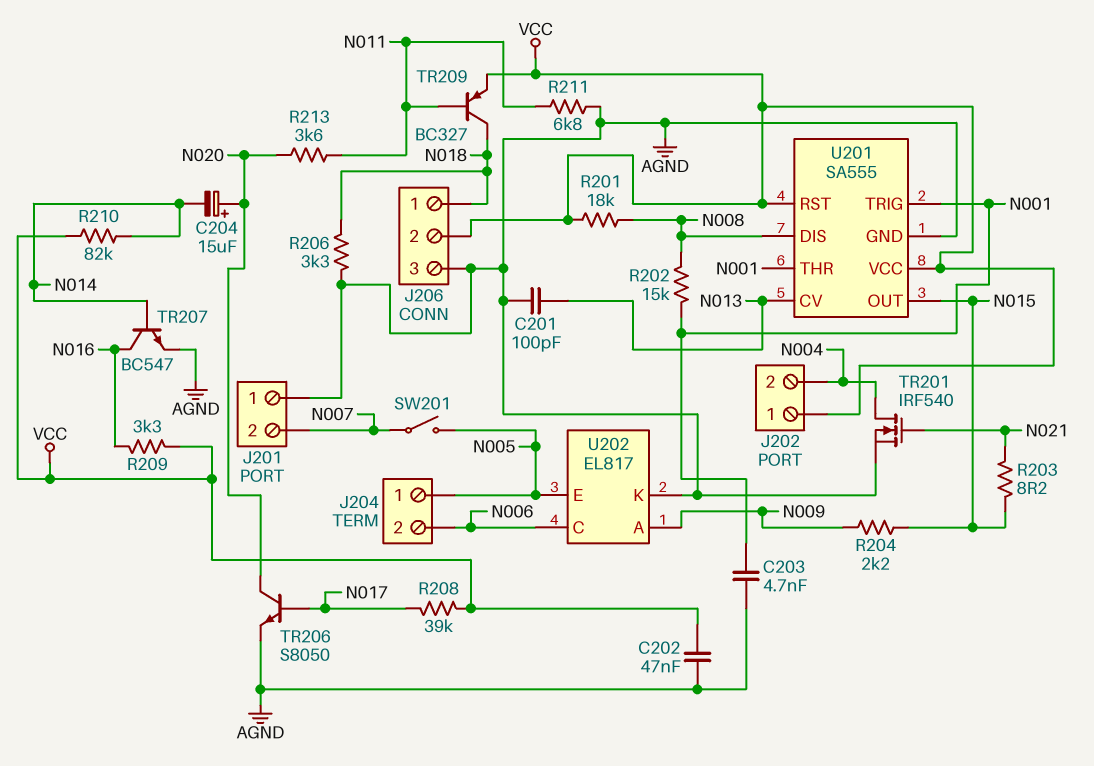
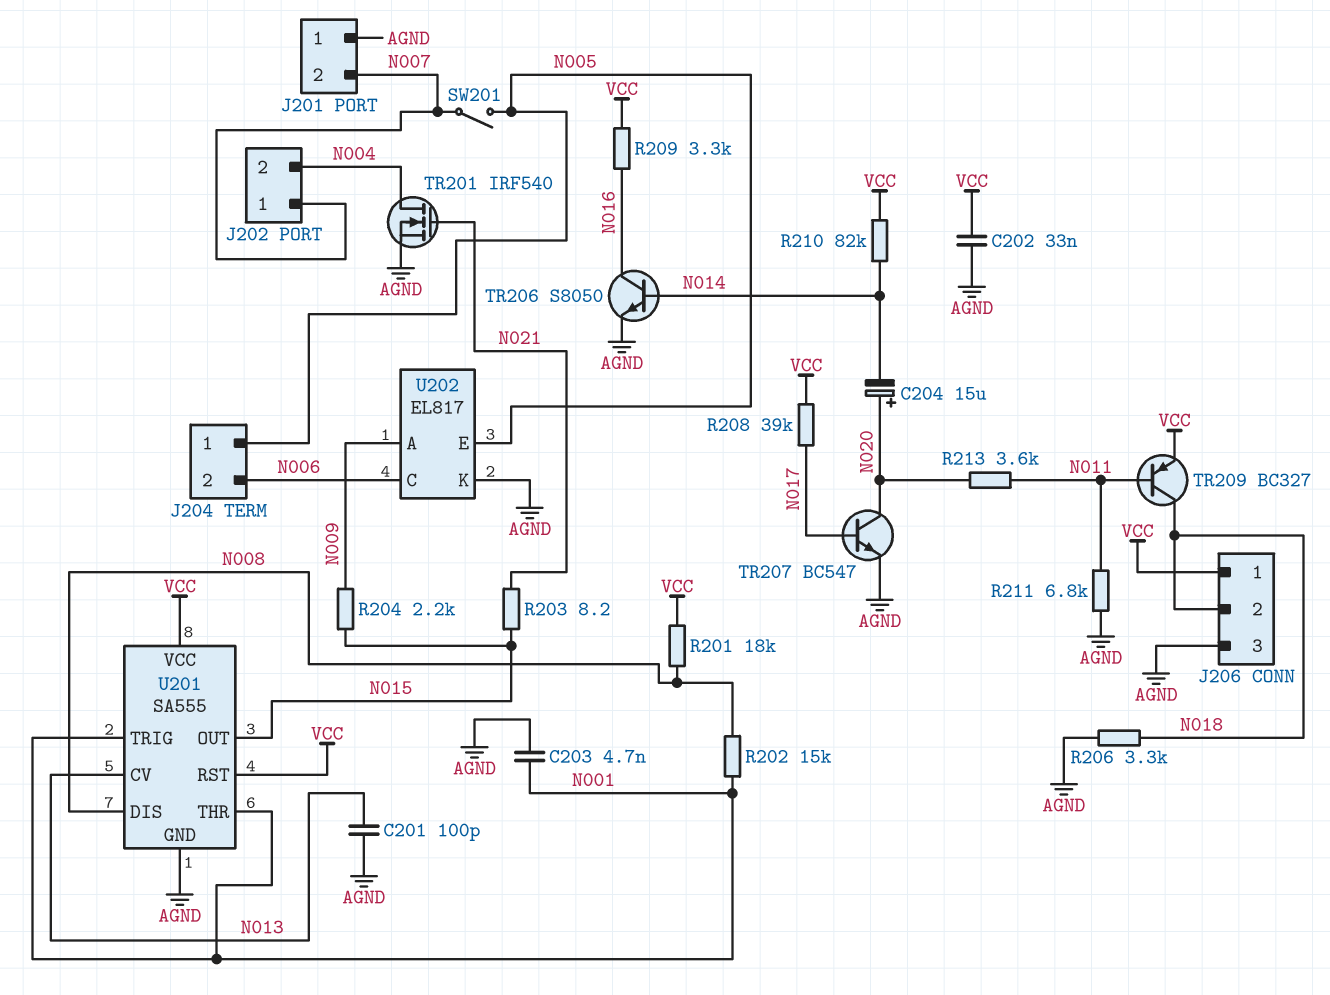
C202: 47nF (AGND, VCC) -> 33nF (AGND, VCC)
J202 pin 1: VCC -> N007
J206 pin 1: N018 -> VCC
J206 pin 2: VCC -> N018
TR206: NPN S8050 (B N017, C N020, E AGND) -> NPN S8050 (B N014, C N016, E AGND)
TR207: NPN BC547 (B N014, C N016, E AGND) -> NPN BC547 (B N017, C N020, E AGND)

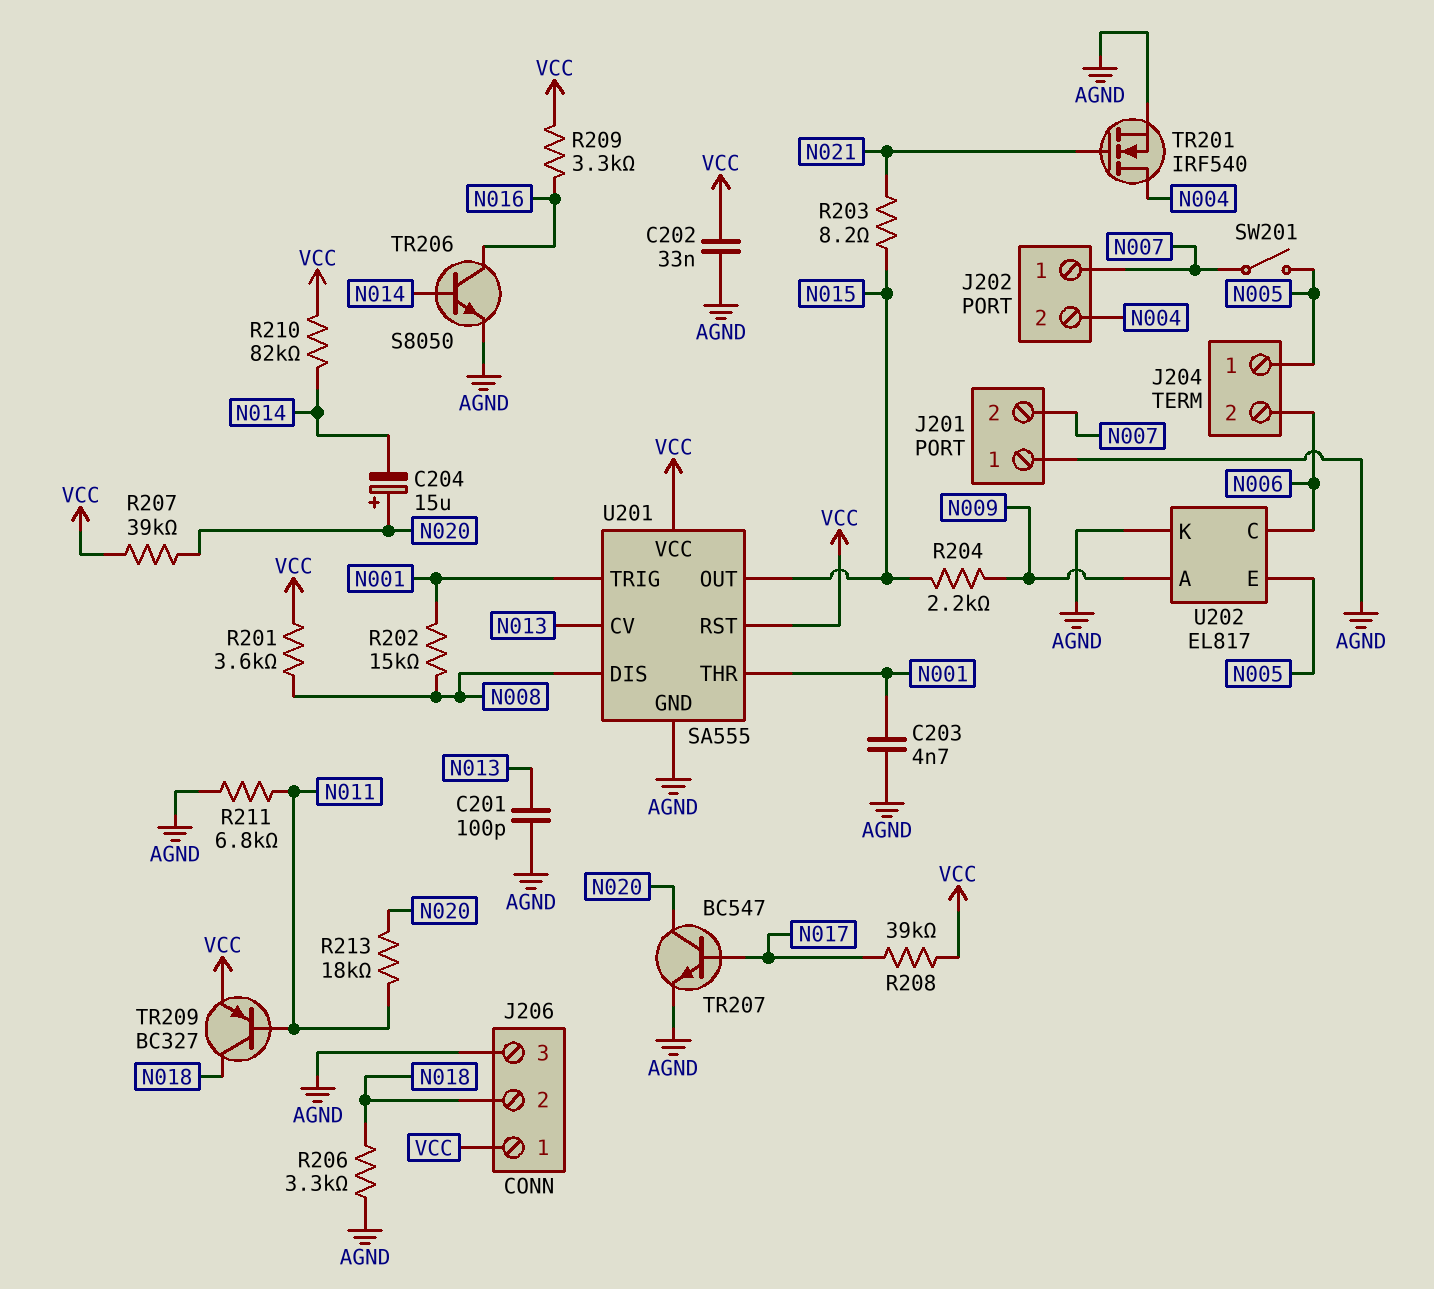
R201: 18k (N008, VCC) -> 3.6k (N008, VCC)
R207: none -> 39k (N020, VCC)
R213: 3.6k (N011, N020) -> 18k (N011, N020)

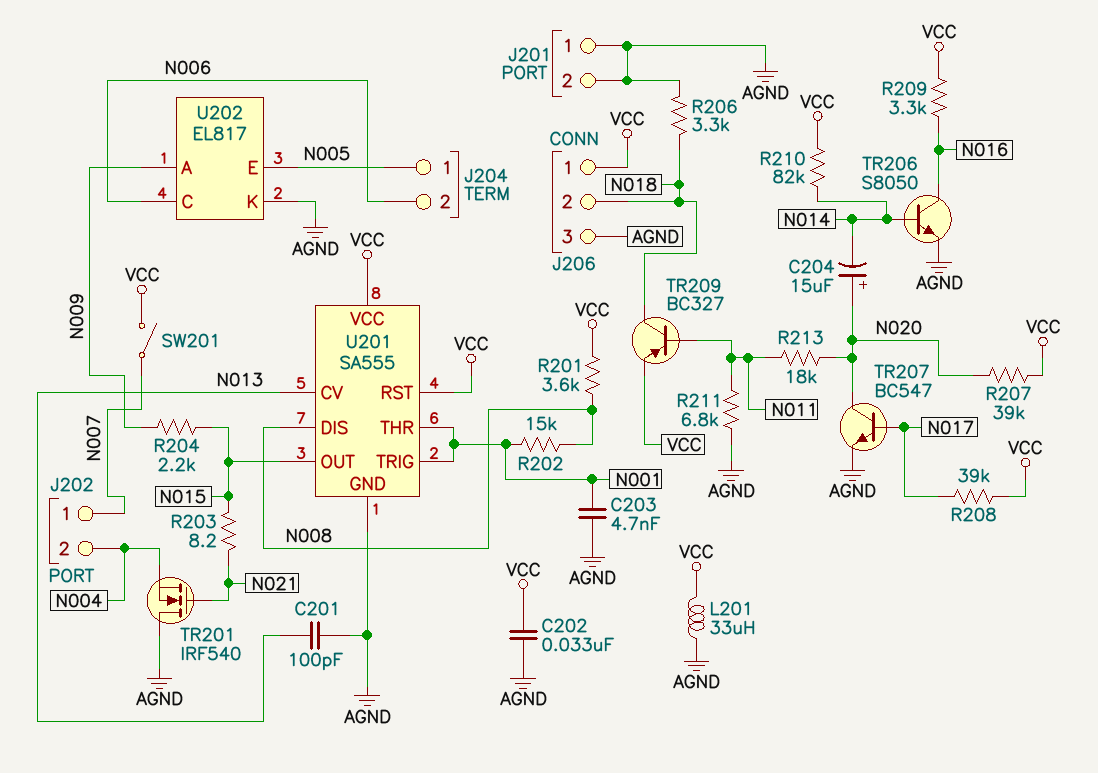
J201 pin 2: N007 -> AGND
L201: none -> 33uH (AGND, VCC)
SW201: switch (N005, N007) -> switch (N007, VCC)
TR201: NMOS IRF540 (G N021, D N004, S AGND) -> NMOS IRF540 (G N021, D AGND, S N004)

